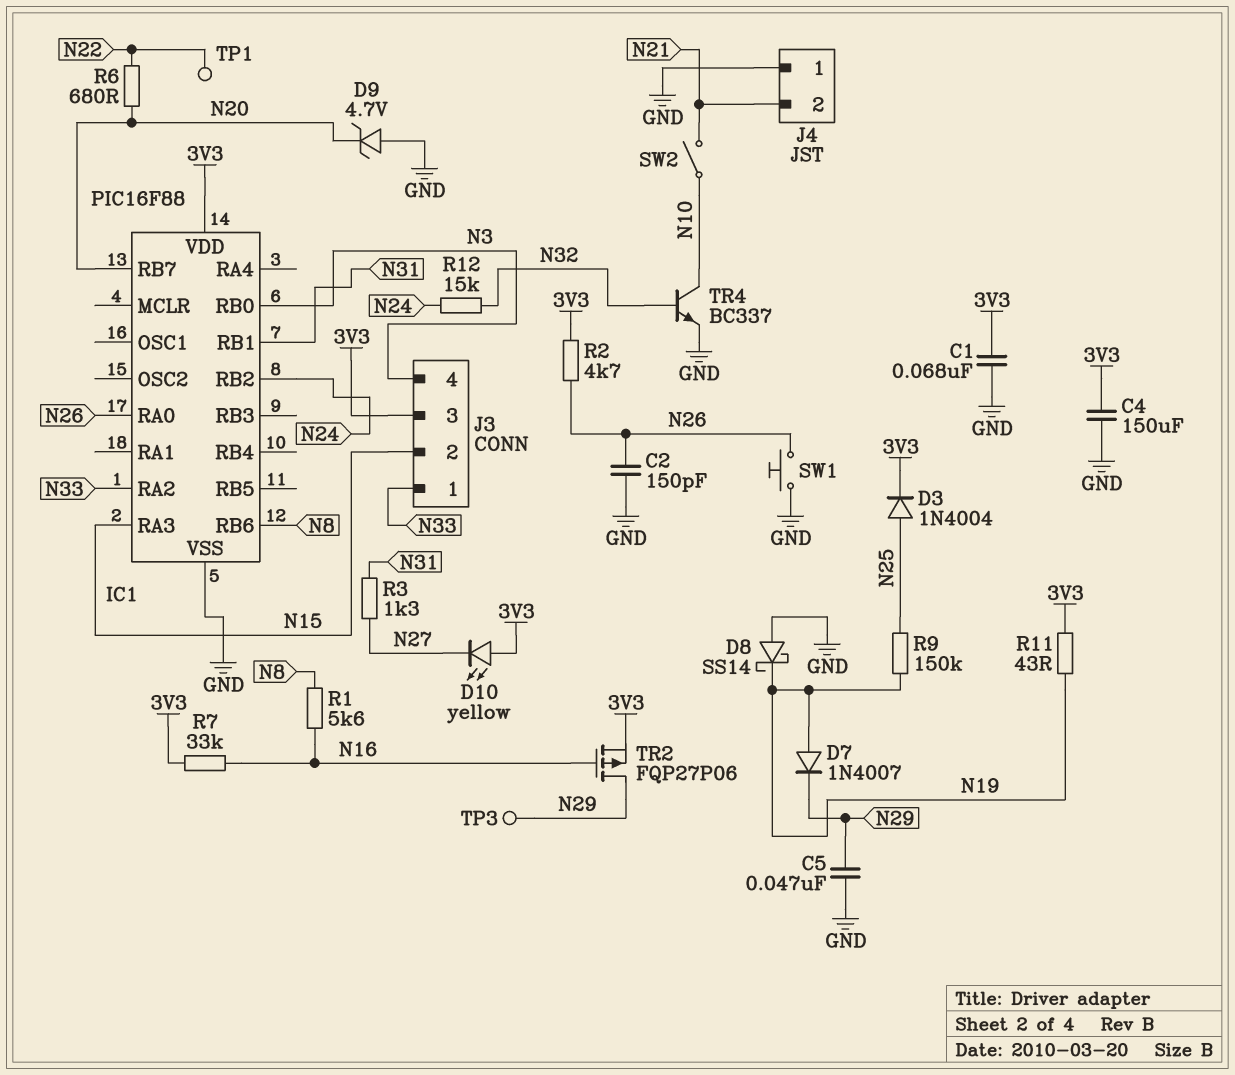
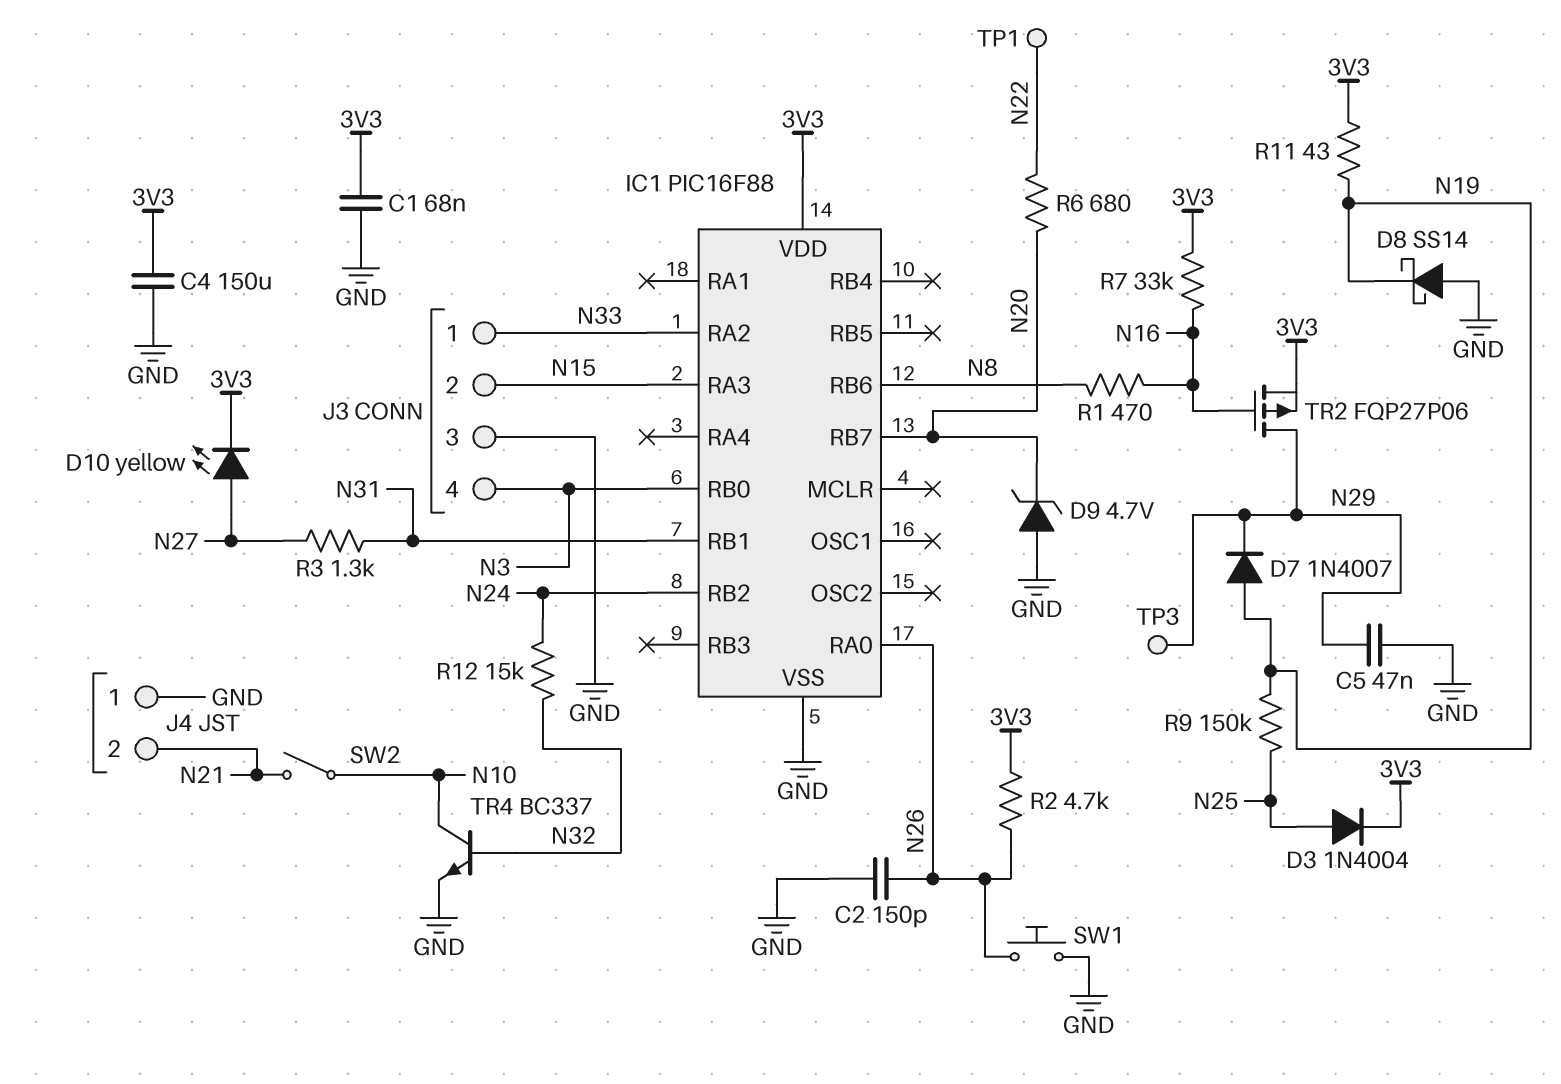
D10: LED yellow (A 3V3, K N27) -> LED yellow (A N27, K 3V3)
J3 pin 3: 3V3 -> GND
R1: 5.6k (N8, N16) -> 470 (N8, N16)

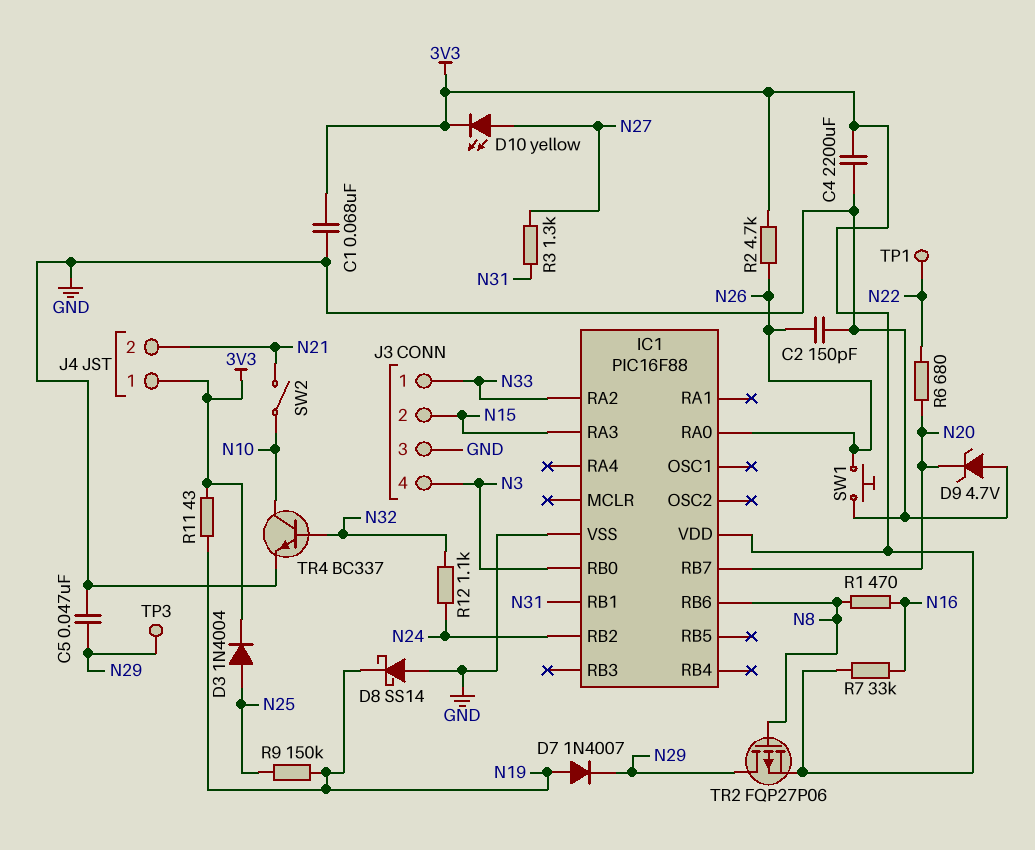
C4: 150uF (3V3, GND) -> 2200uF (3V3, GND)
J4 pin 1: GND -> 3V3
R12: 15k (N24, N32) -> 1.1k (N24, N32)
TR2: PMOS FQP27P06 (G N16, D N29, S 3V3) -> PMOS FQP27P06 (G N8, D N29, S 3V3)

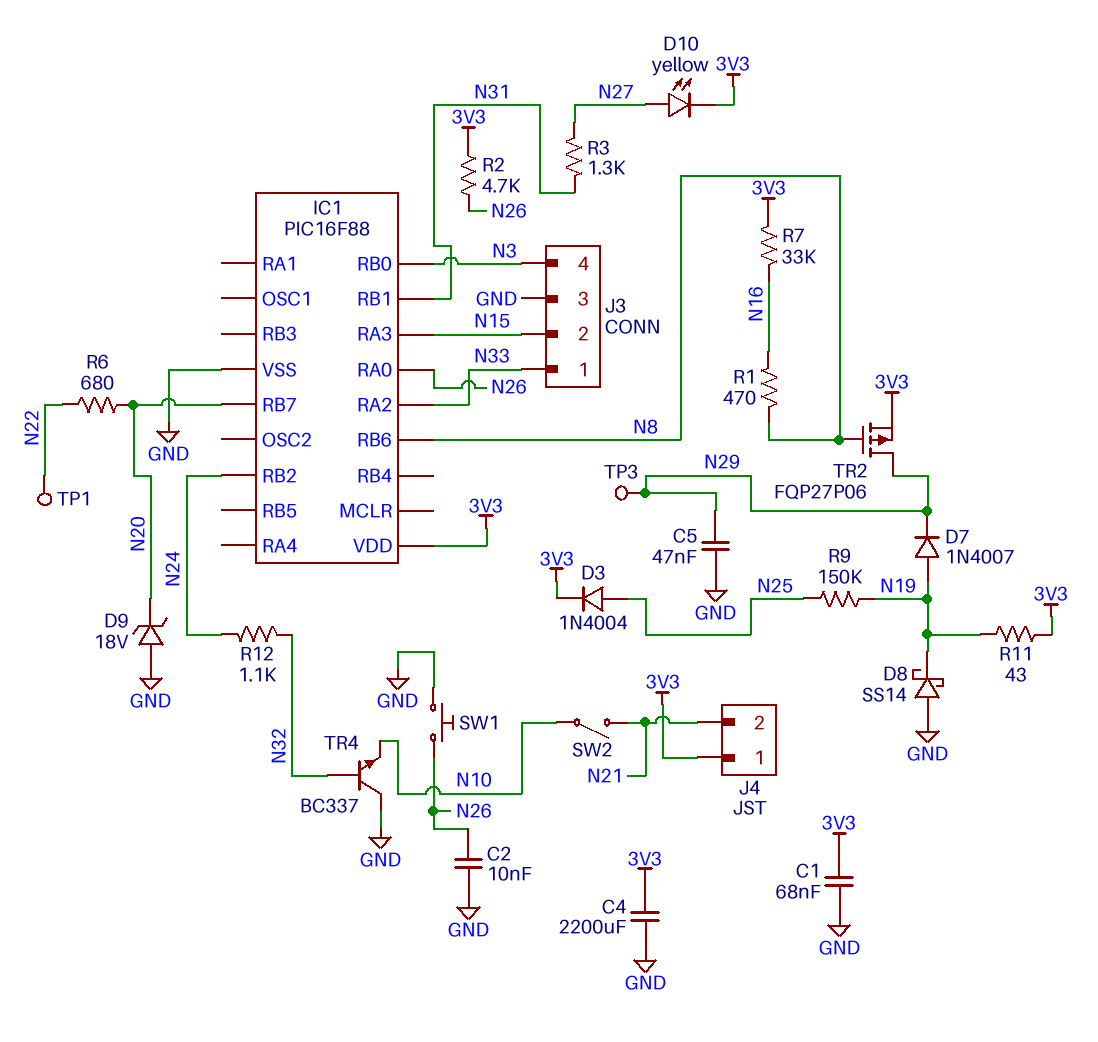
C2: 150pF (GND, N26) -> 10nF (GND, N26)
D9: zener 4.7V (A GND, K N20) -> zener 18V (A GND, K N20)
TR4: NPN BC337 (B N32, C N10, E GND) -> NPN BC337 (B N32, C GND, E N10)

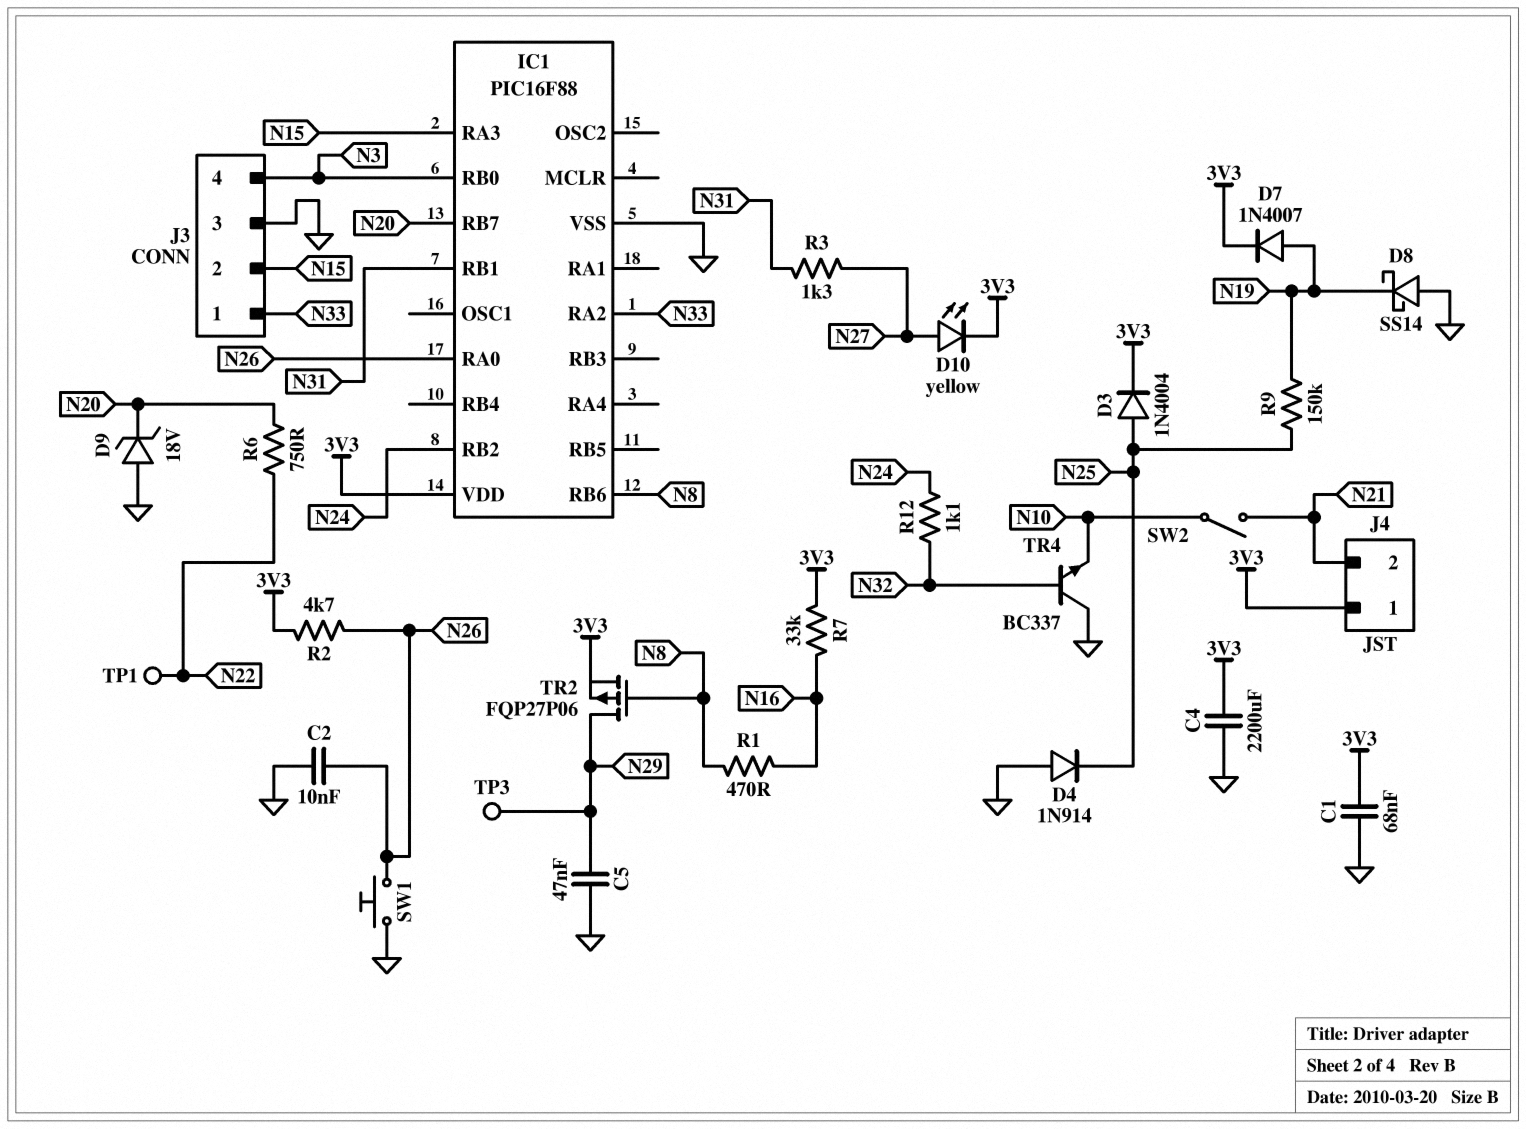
D4: none -> diode 1N914 (A GND, K N25)
D7: diode 1N4007 (A N19, K N29) -> diode 1N4007 (A N19, K 3V3)
R6: 680 (N20, N22) -> 750 (N20, N22)
R11: 43 (3V3, N19) -> none

